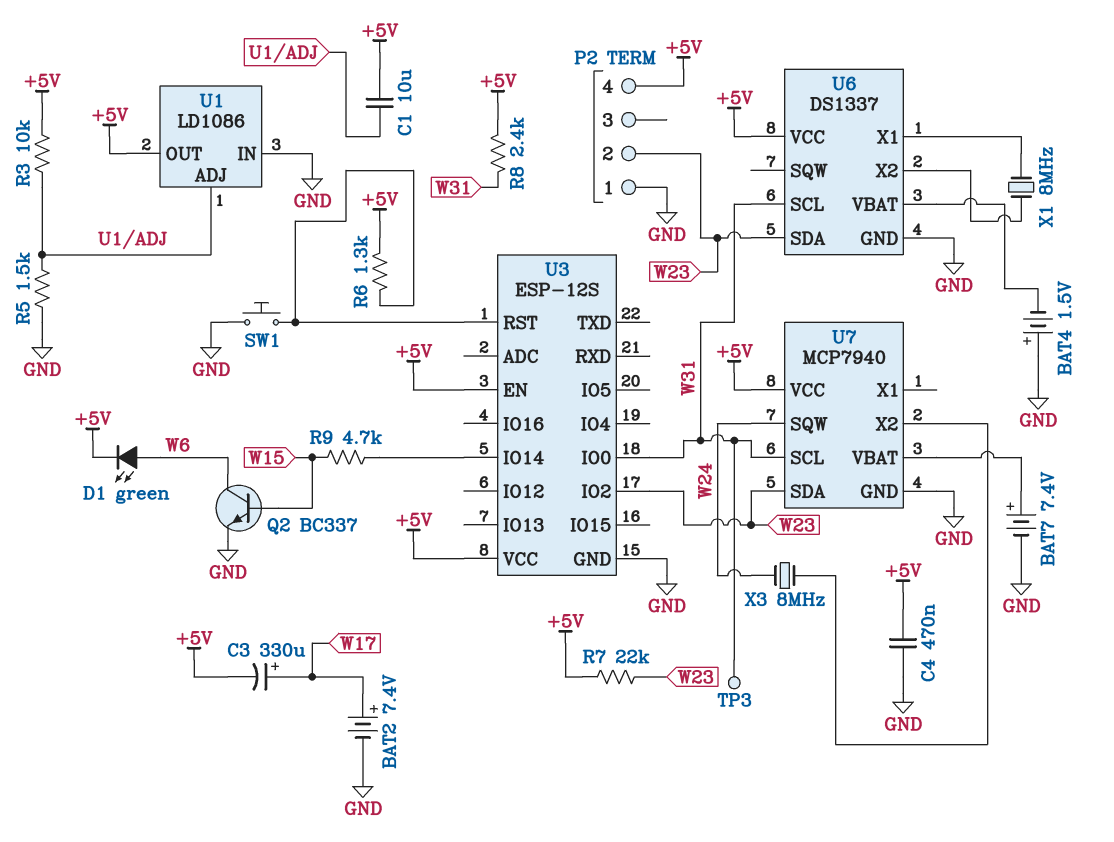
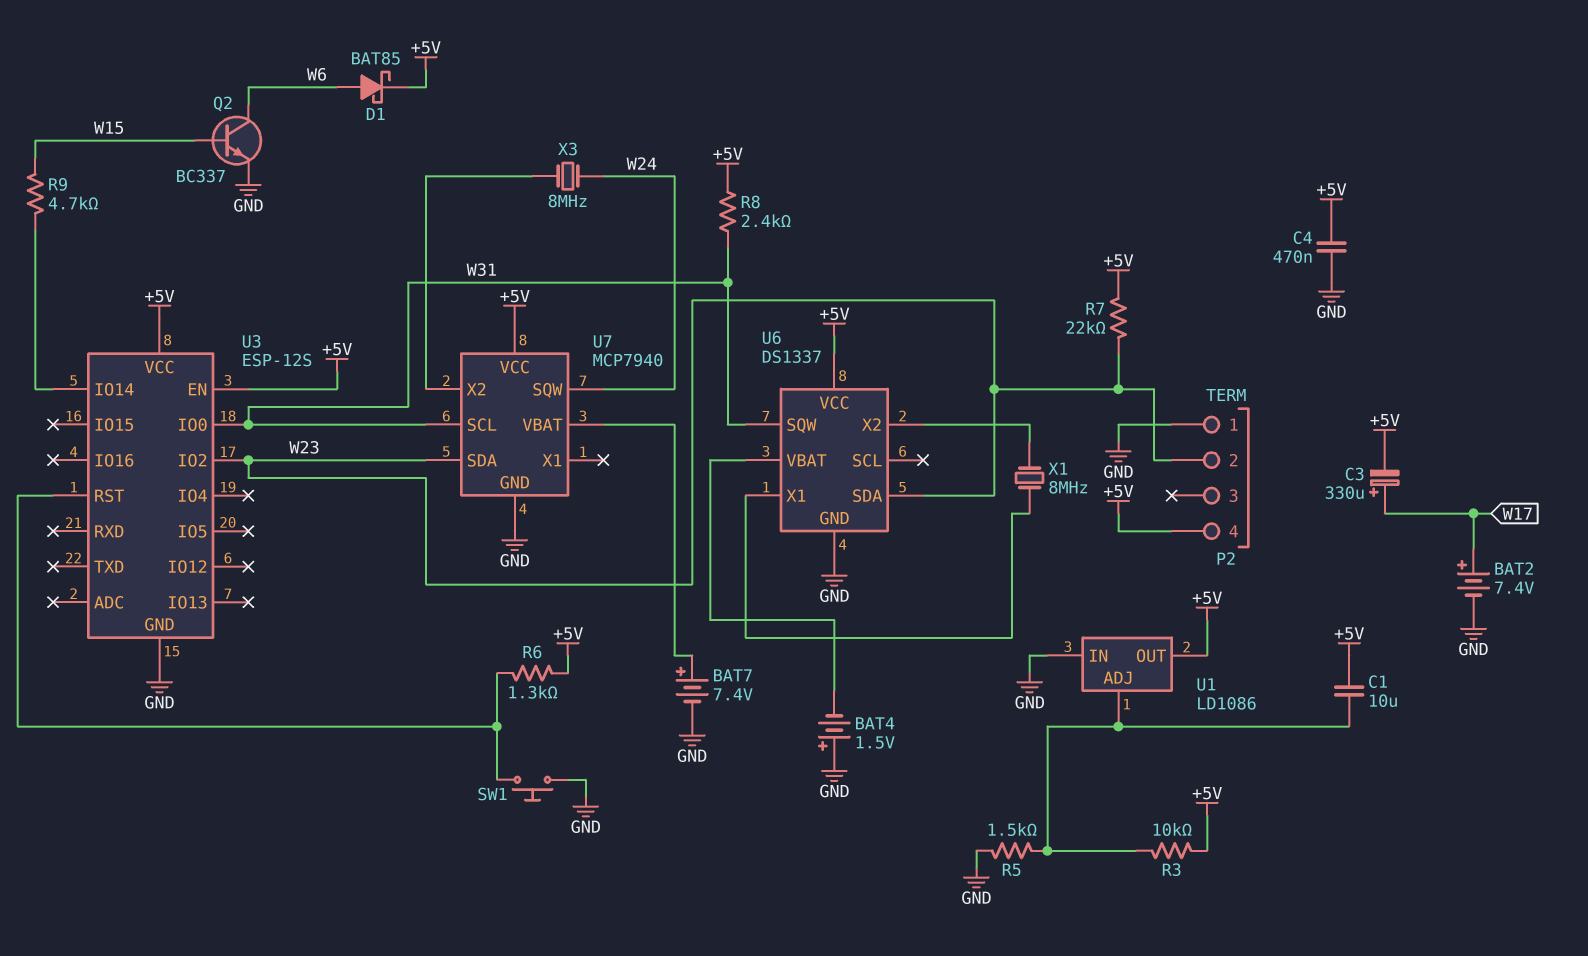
D1: LED green (A W6, K +5V) -> schottky BAT85 (A W6, K +5V)
TP3: test point (W31) -> none
U6 pin SCL: W31 -> none
U6 pin SQW: none -> W31

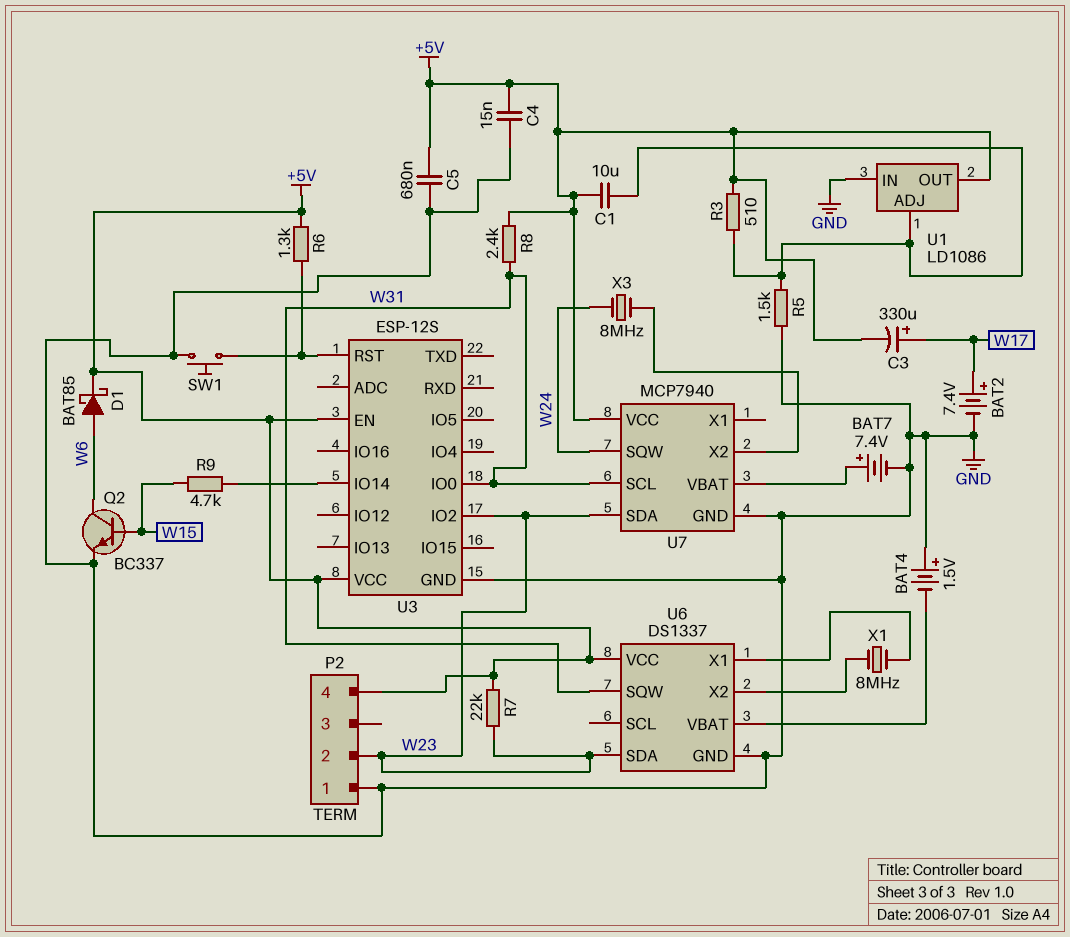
C4: 470nF (+5V, GND) -> 15nF (+5V, GND)
C5: none -> 680nF (+5V, GND)
R3: 10k (+5V, U1/ADJ) -> 510 (+5V, U1/ADJ)

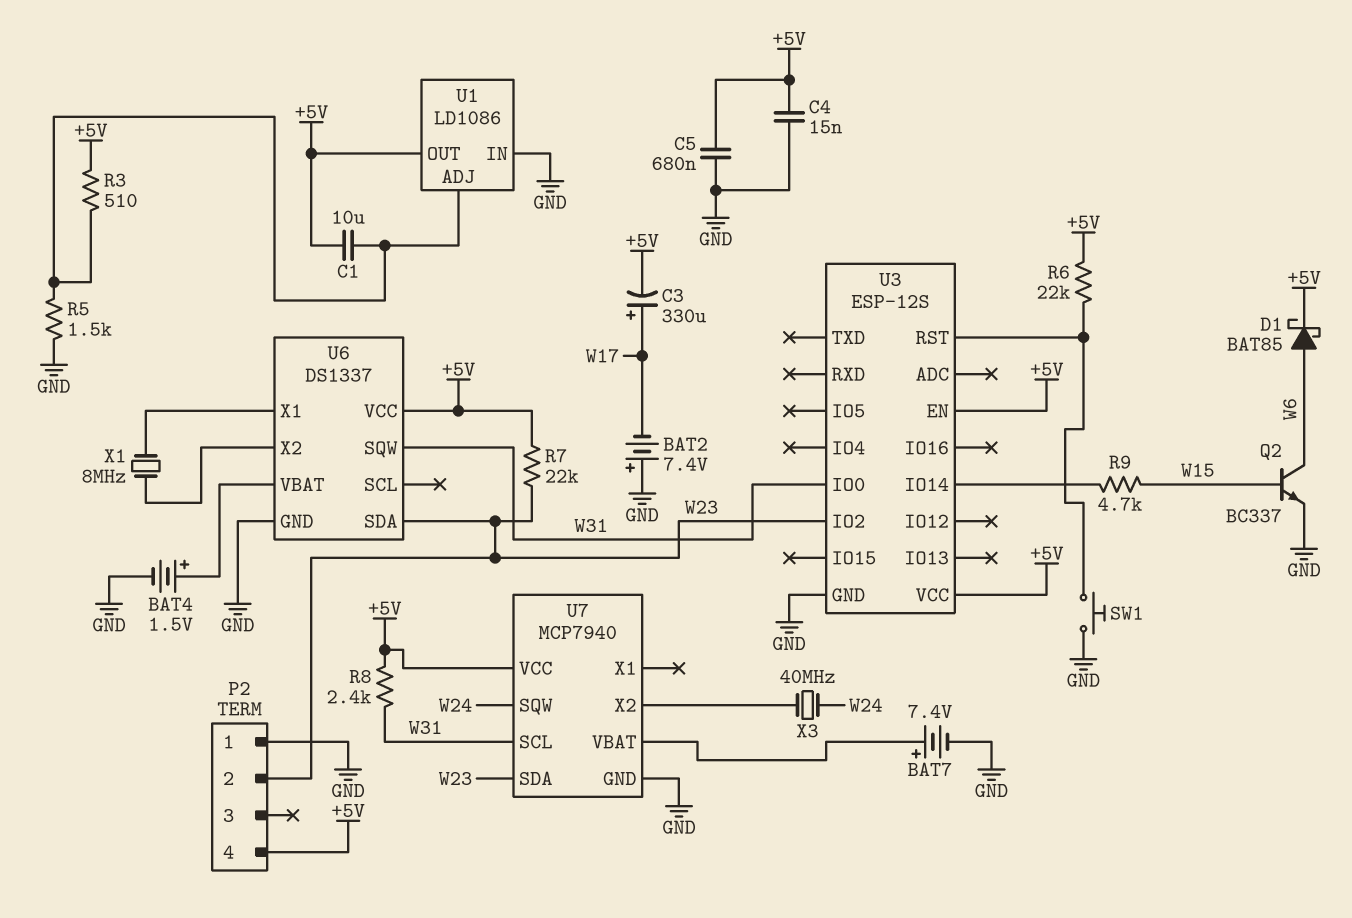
BAT2: 7.4V (plus W17, minus GND) -> 7.4V (plus GND, minus W17)
BAT4: 1.5V (plus GND, minus U6/VBAT) -> 1.5V (plus U6/VBAT, minus GND)
R6: 1.3k (+5V, U3/RST) -> 22k (+5V, U3/RST)
X3: 8MHz (U7/X2, W24) -> 40MHz (U7/X2, W24)

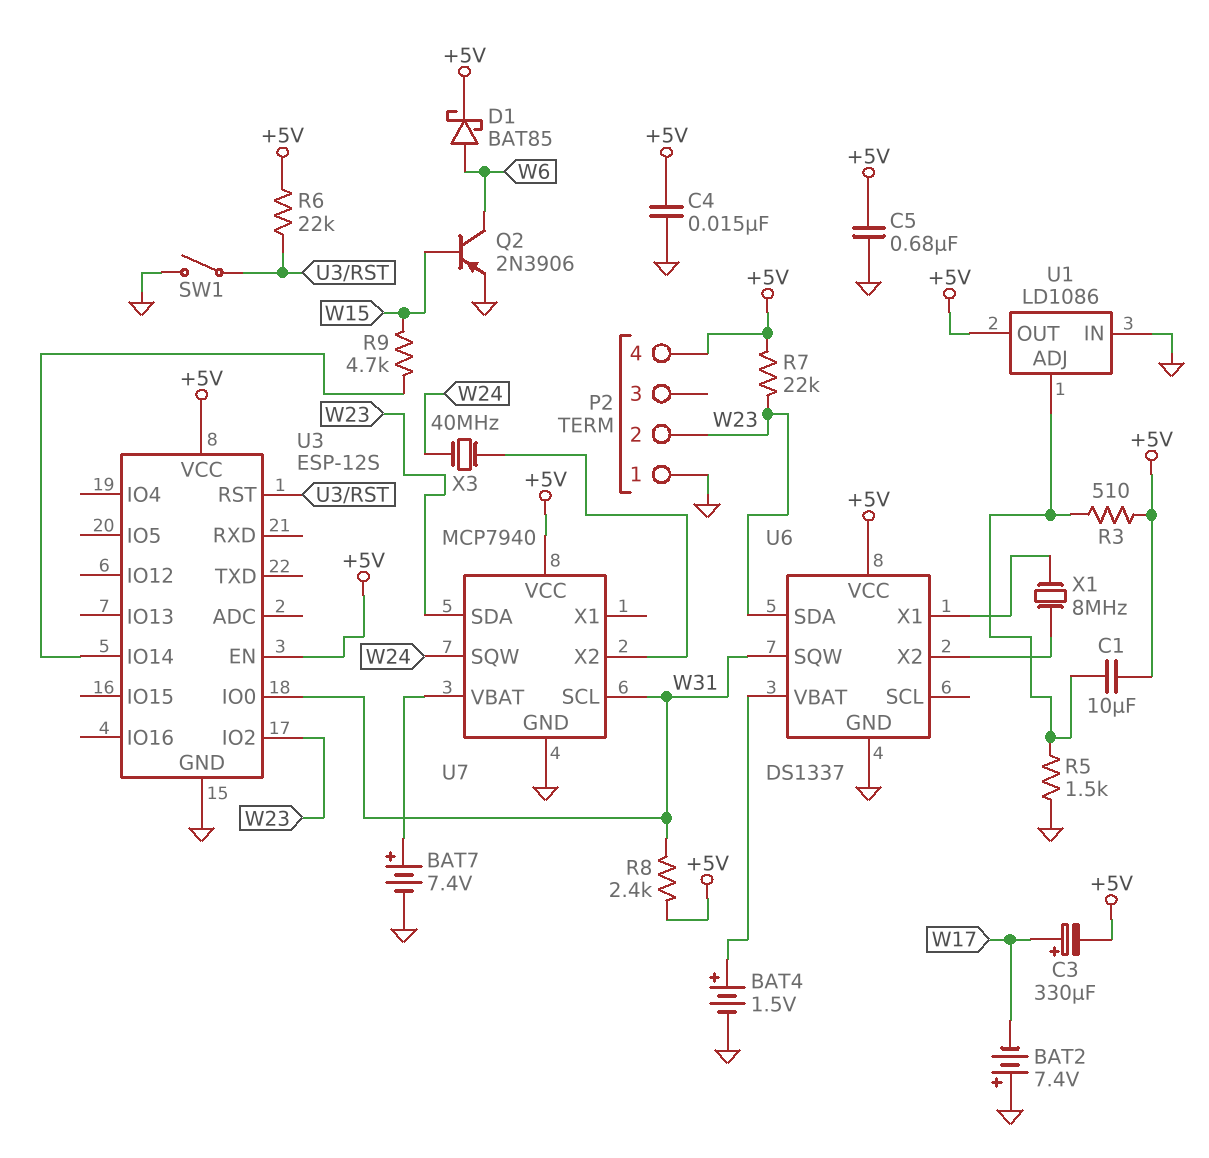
Q2: NPN BC337 (B W15, C W6, E GND) -> PNP 2N3906 (B W15, C W6, E GND)
SW1: button (GND, U3/RST) -> switch (GND, U3/RST)

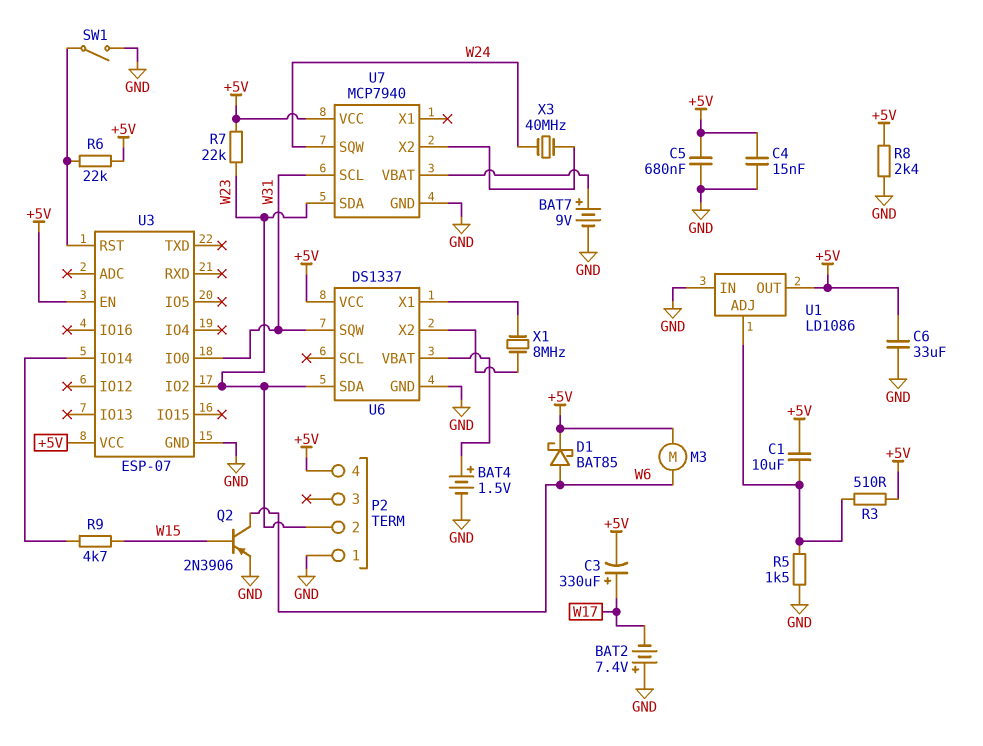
BAT7: 7.4V (plus U7/VBAT, minus GND) -> 9V (plus U7/VBAT, minus GND)
C6: none -> 33uF (+5V, GND)
M3: none -> motor (+5V, W6)
R8: 2.4k (+5V, W31) -> 2.4k (+5V, GND)
U3: ESP-12S -> ESP-07

